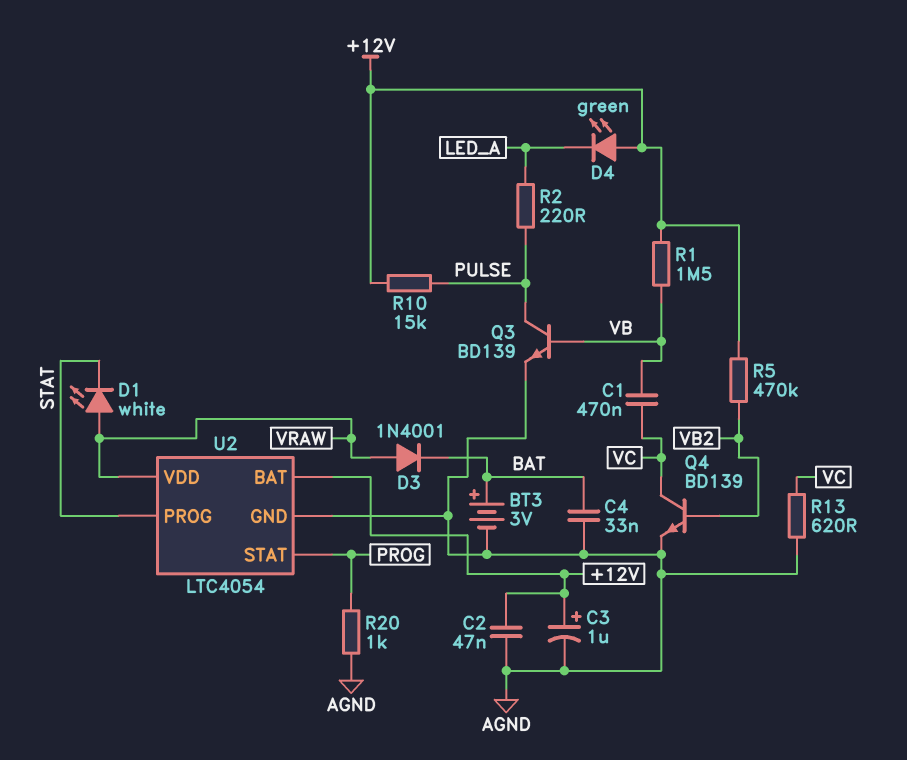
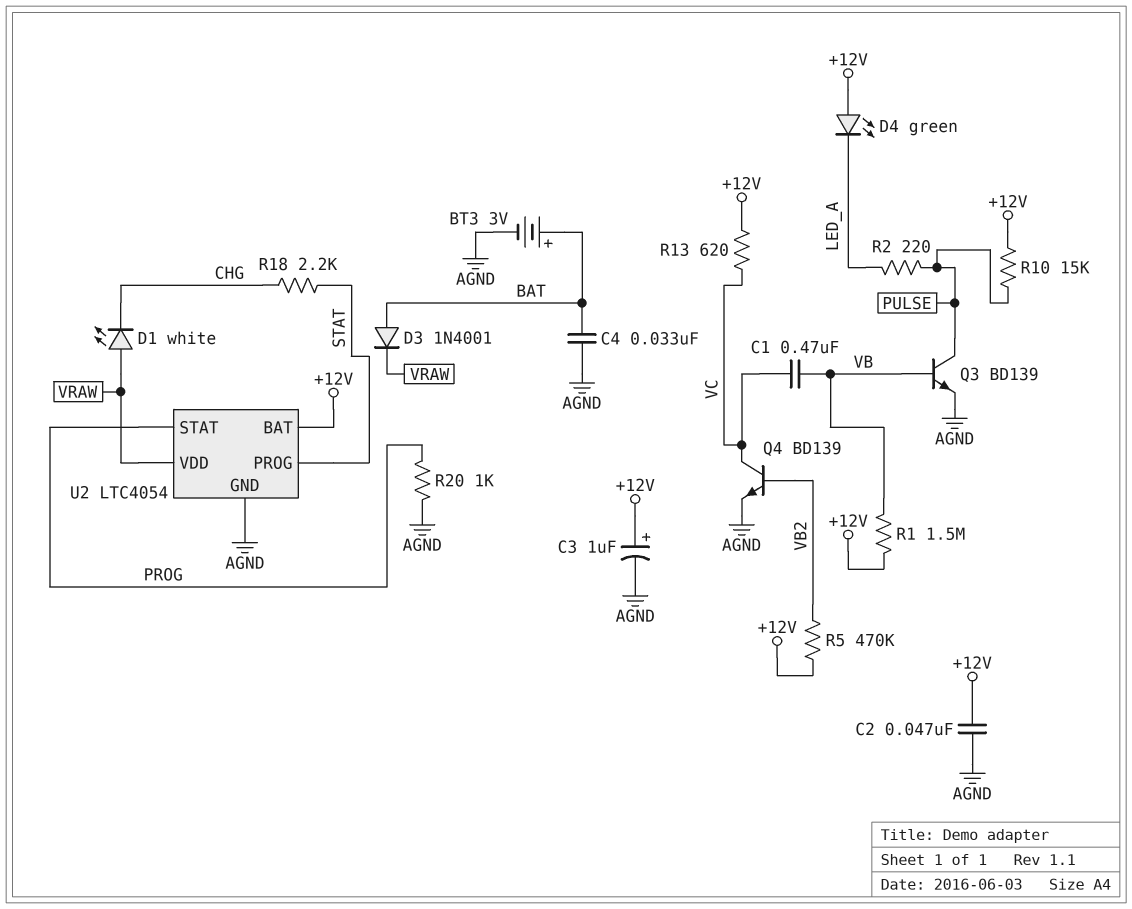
D1: LED white (A VRAW, K STAT) -> LED white (A VRAW, K CHG)
D3: diode 1N4001 (A VRAW, K BAT) -> diode 1N4001 (A BAT, K VRAW)
R13: 620 (AGND, VC) -> 620 (+12V, VC)
R18: none -> 2.2k (CHG, STAT)

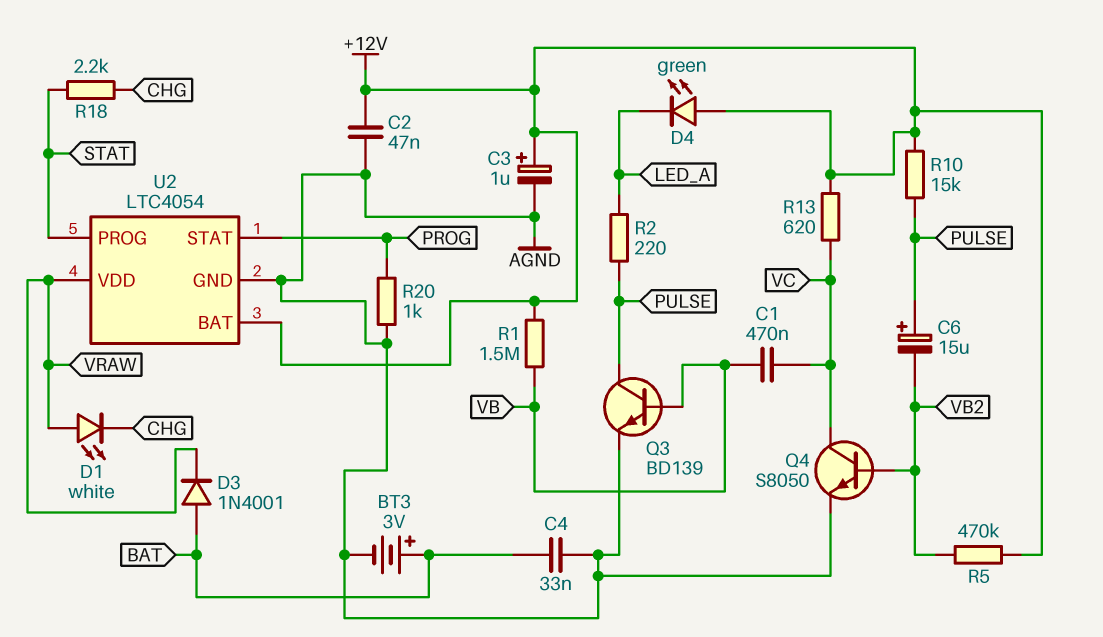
C6: none -> 15uF (plus PULSE, minus VB2)
Q4: NPN BD139 (B VB2, C VC, E AGND) -> NPN S8050 (B VB2, C VC, E AGND)

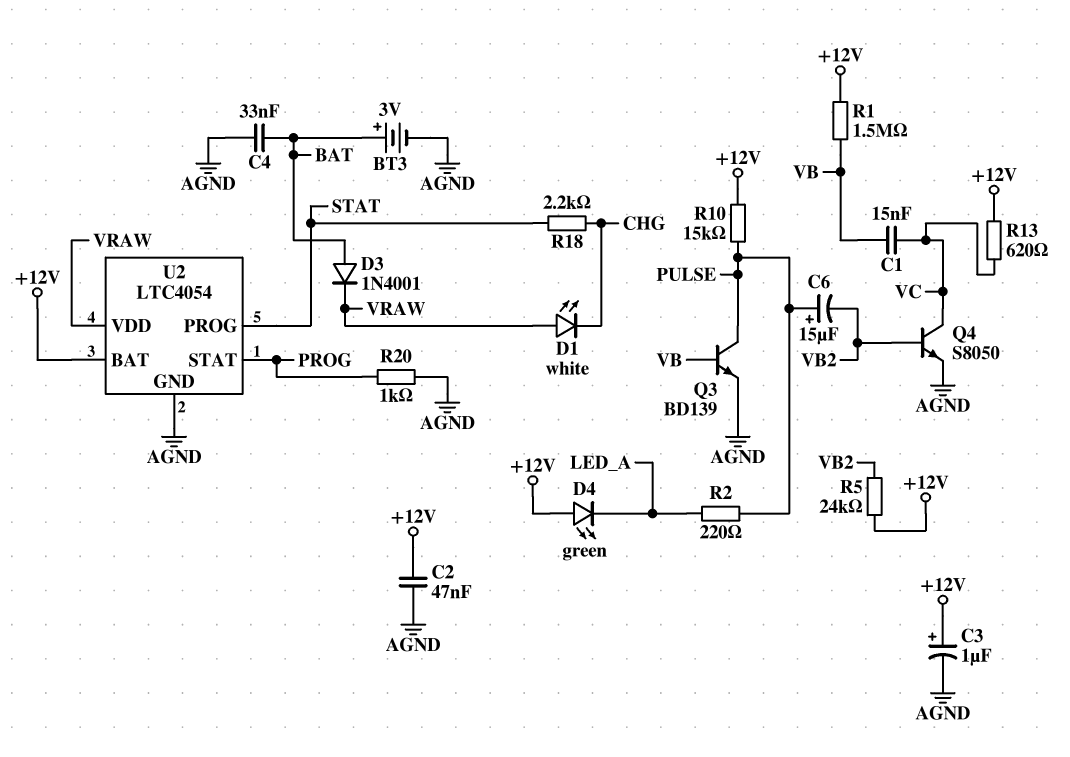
C1: 470nF (VB, VC) -> 15nF (VB, VC)
R5: 470k (+12V, VB2) -> 24k (+12V, VB2)

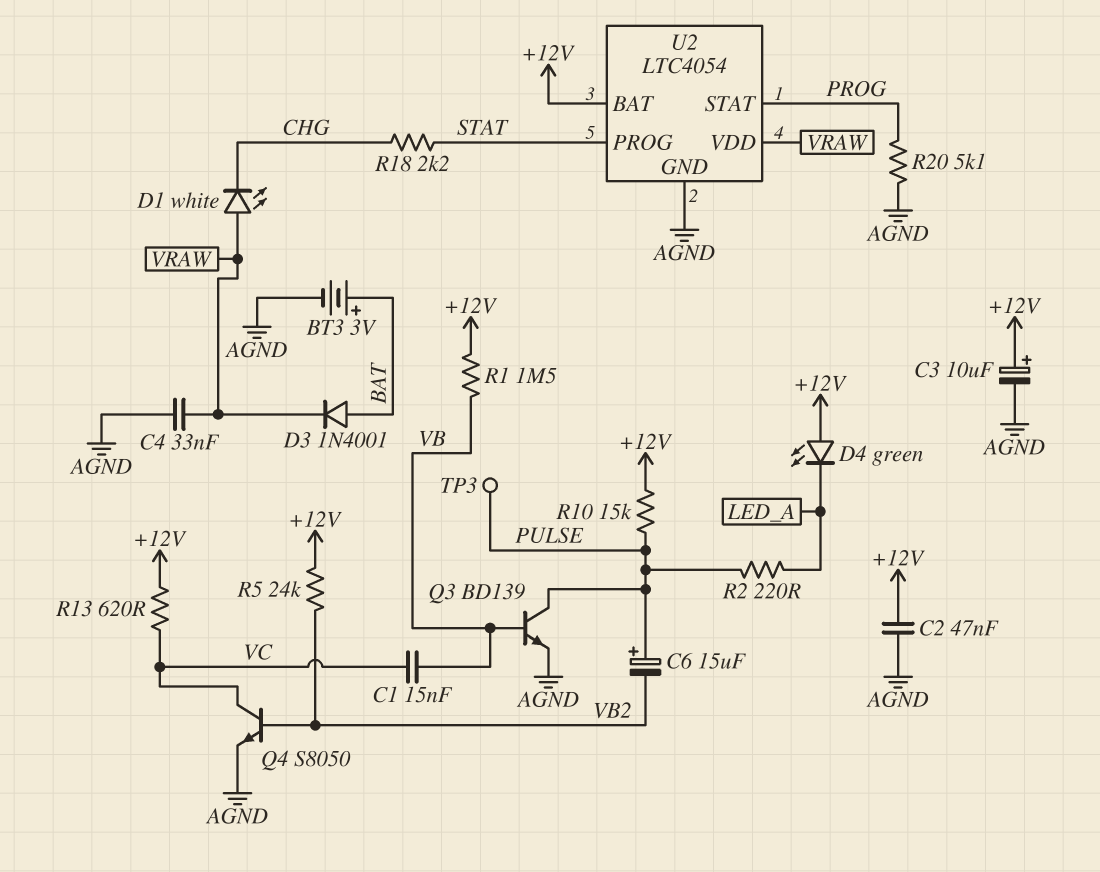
C3: 1uF (plus +12V, minus AGND) -> 10uF (plus +12V, minus AGND)
C4: 33nF (AGND, BAT) -> 33nF (AGND, VRAW)
R20: 1k (AGND, PROG) -> 5.1k (AGND, PROG)
TP3: none -> test point (PULSE)

